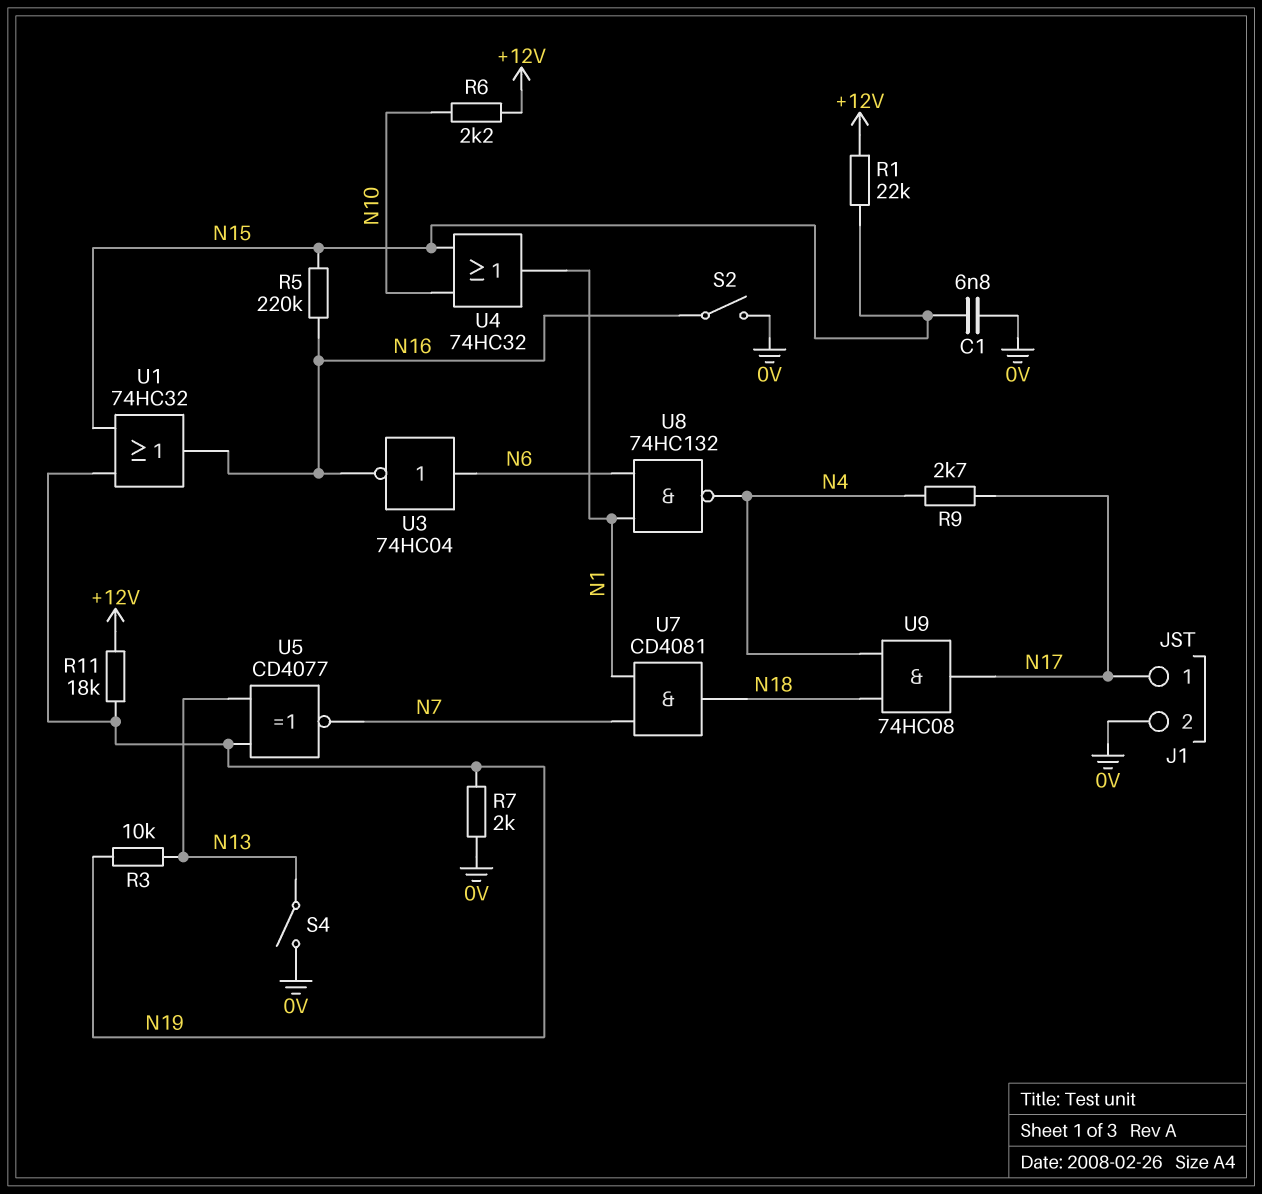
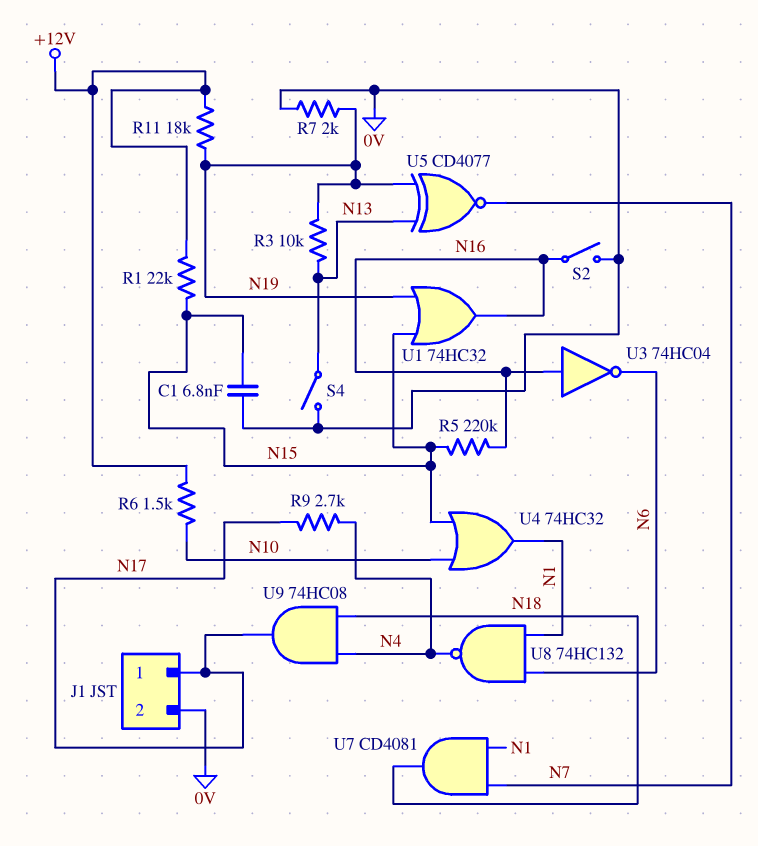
R6: 2.2k (+12V, N10) -> 1.5k (+12V, N10)
U3: NOT 74HC04 (in N6, out N16) -> NOT 74HC04 (in N16, out N6)

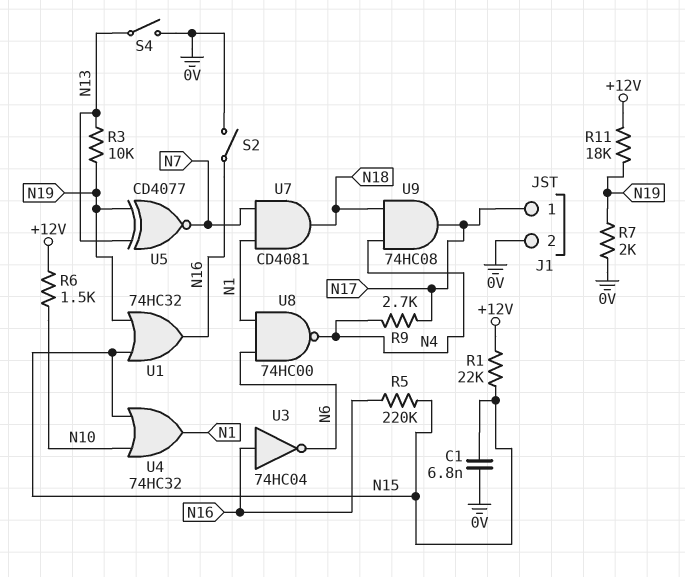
U8: NAND 74HC132 (in N1, in N6, out N4) -> NAND 74HC00 (in N1, in N6, out N4)

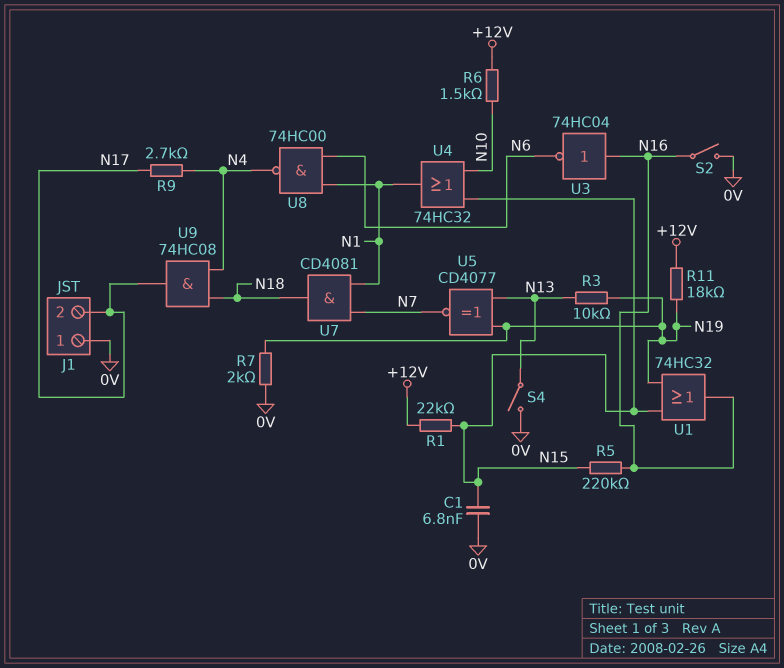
J1 pin 1: N17 -> 0V
J1 pin 2: 0V -> N17

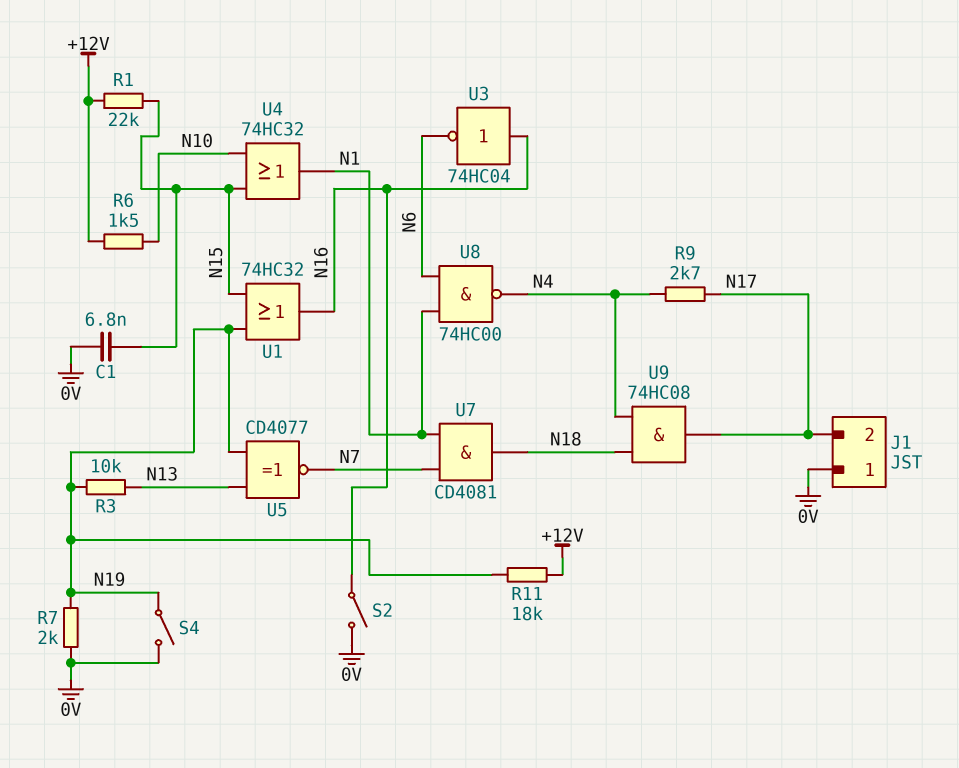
R5: 220k (N15, N16) -> none
S4: switch (0V, N13) -> switch (0V, N19)

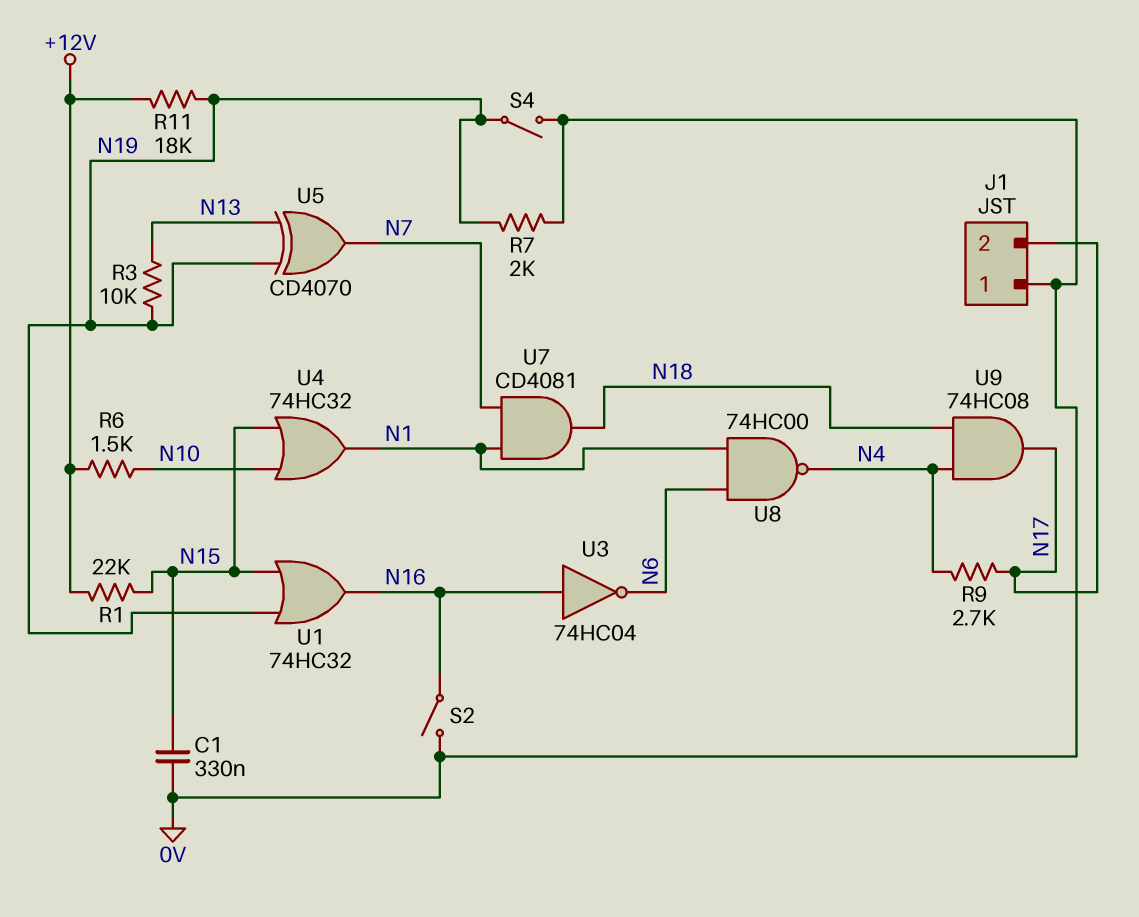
C1: 6.8nF (0V, N15) -> 330nF (0V, N15)
U5: XNOR CD4077 (in N13, in N19, out N7) -> XOR CD4070 (in N13, in N19, out N7)

